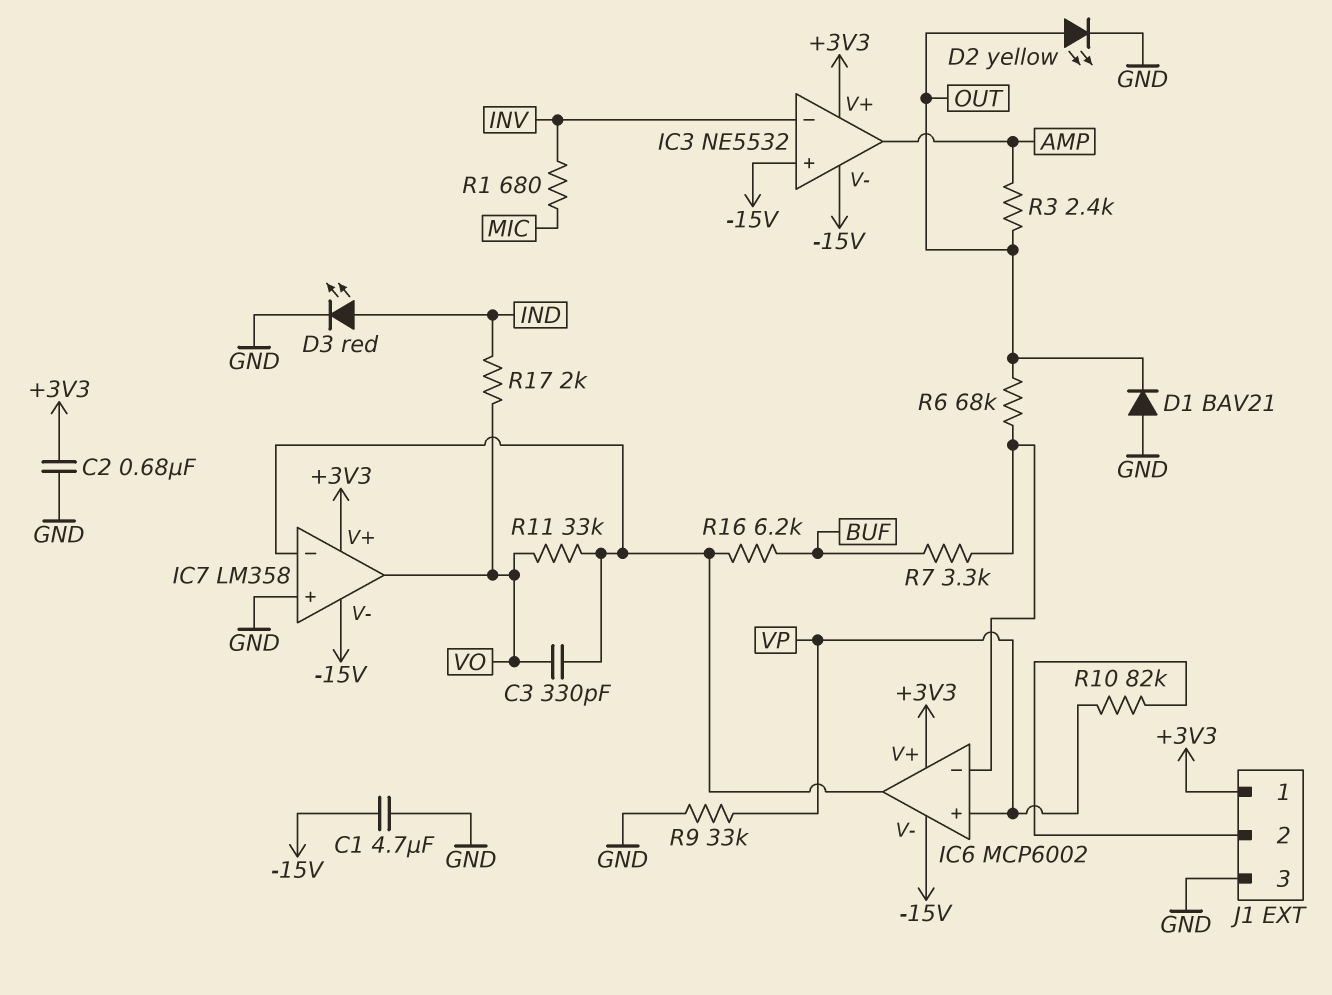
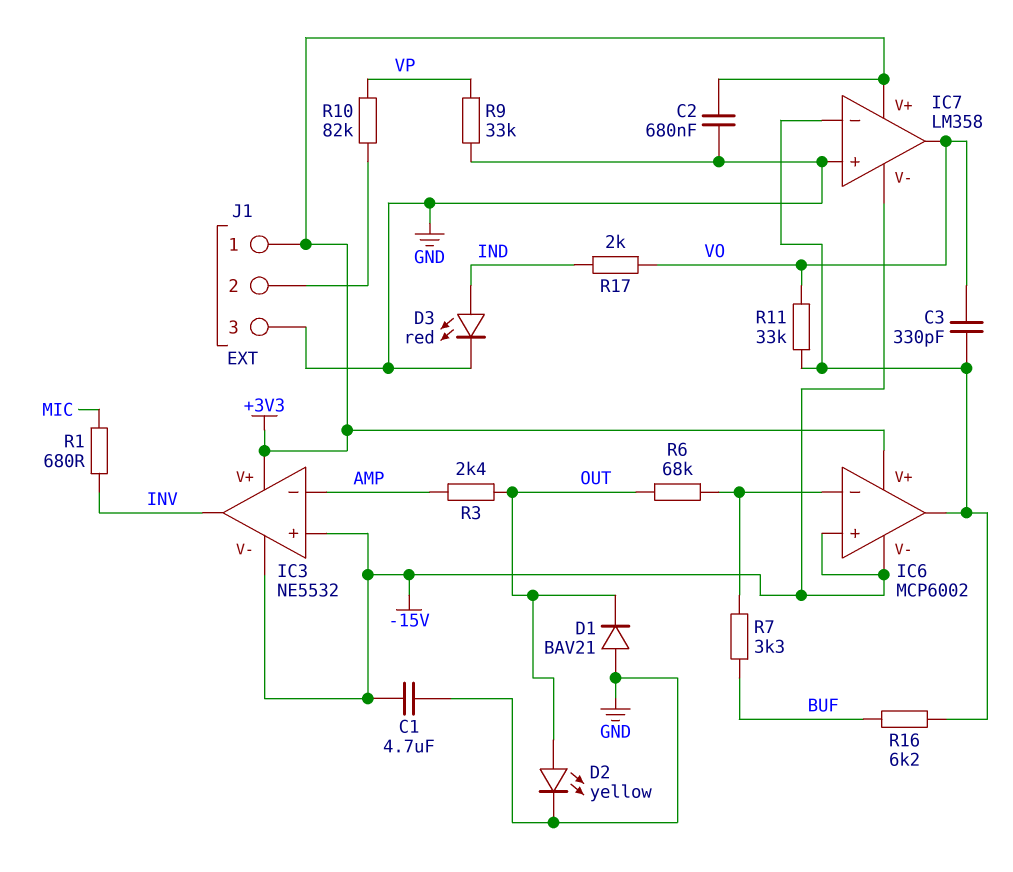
IC3 pin in-: INV -> AMP
IC3 pin out: AMP -> INV
IC6 pin in+: VP -> -15V

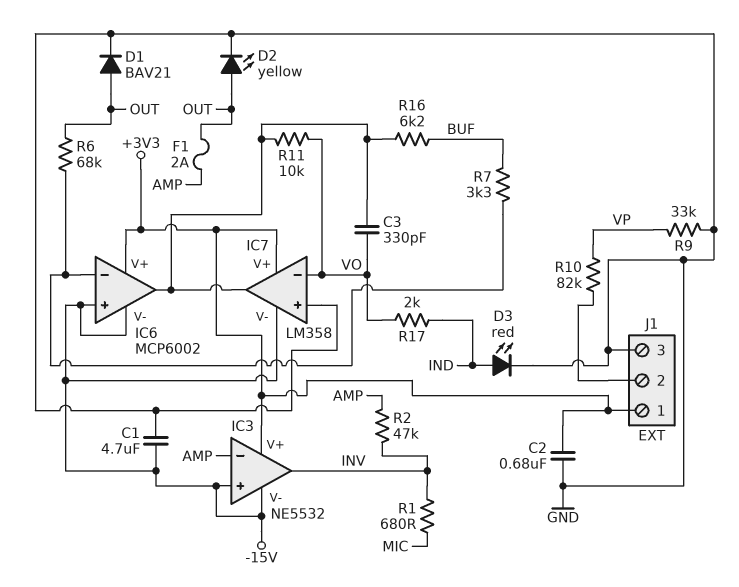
D1: diode BAV21 (A GND, K OUT) -> diode BAV21 (A OUT, K GND)
F1: none -> 2A (AMP, OUT)
IC7 pin in-: IC6/out -> VO
IC7 pin out: VO -> IC6/out
R2: none -> 47k (AMP, INV)
R3: 2.4k (AMP, OUT) -> none
R11: 33k (IC6/out, VO) -> 10k (IC6/out, VO)

